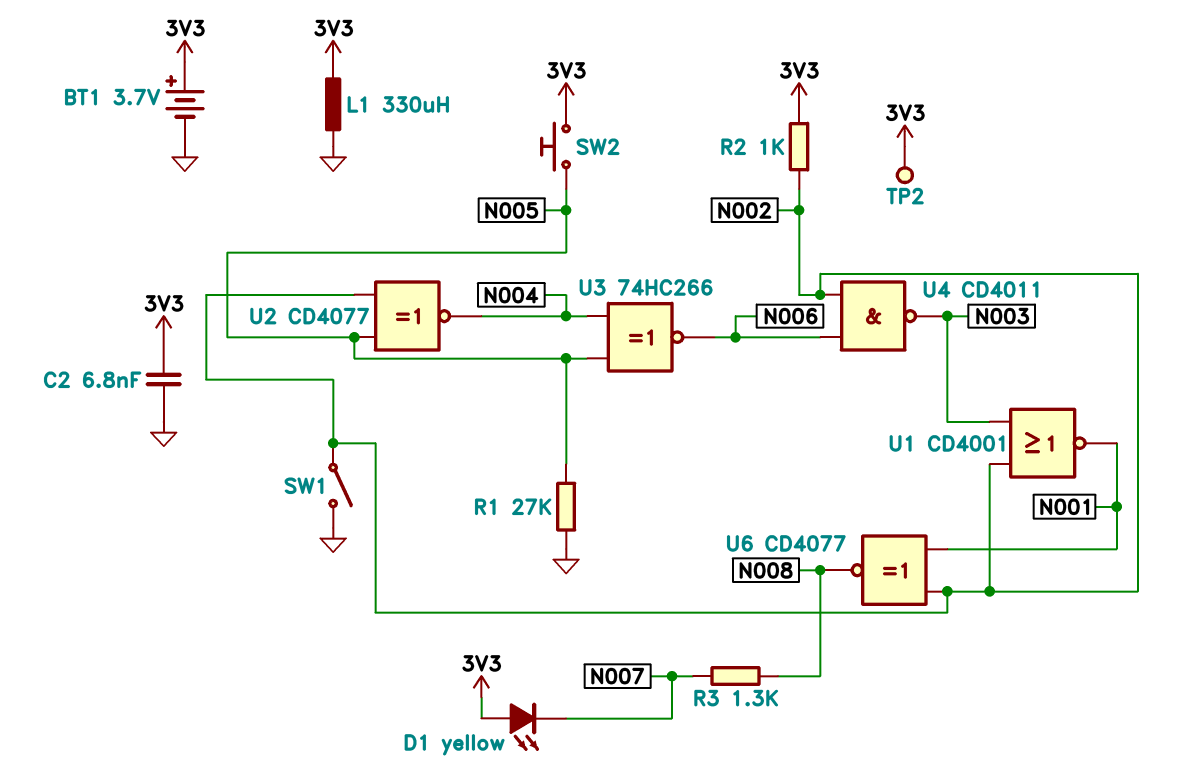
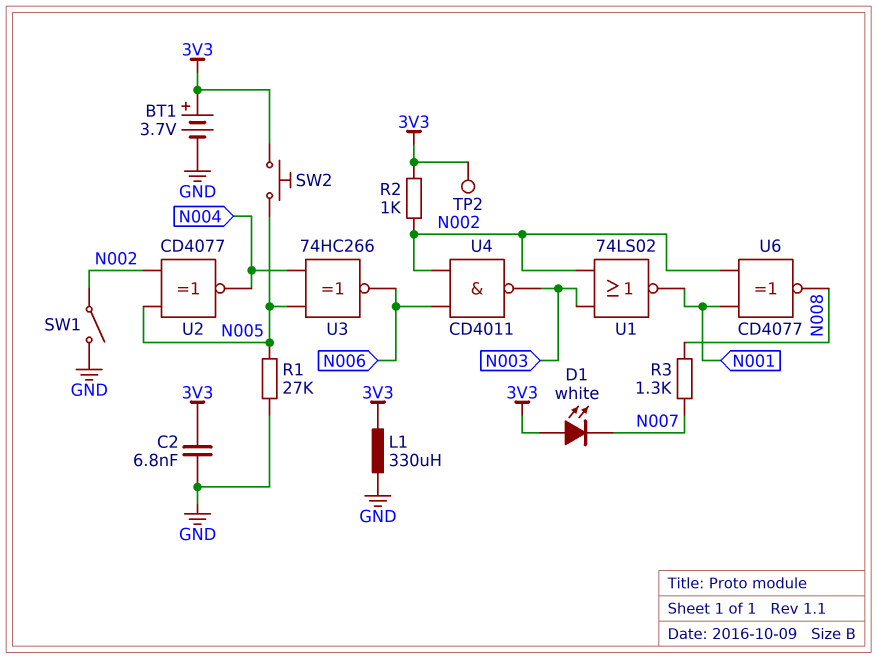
D1: LED yellow (A 3V3, K N007) -> LED white (A 3V3, K N007)
U1: NOR CD4001 (in N002, in N003, out N001) -> NOR 74LS02 (in N002, in N003, out N001)

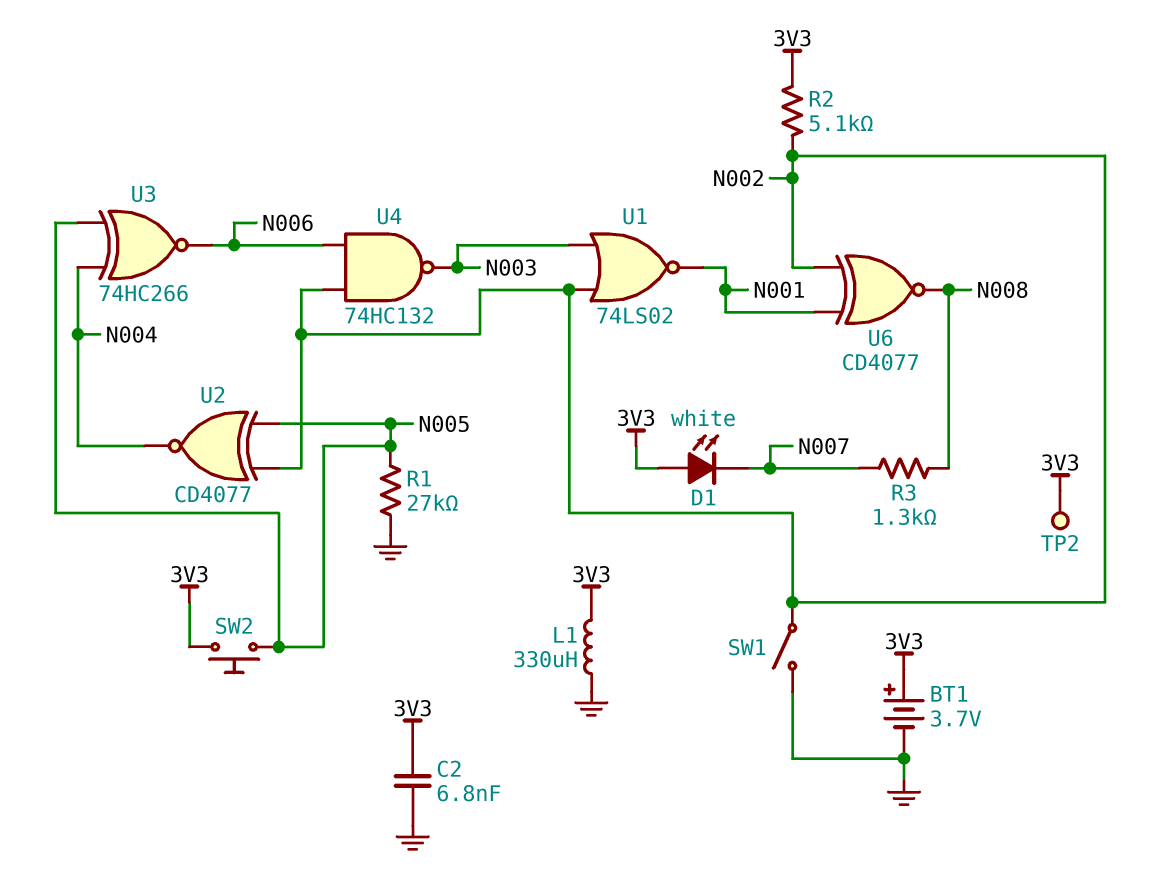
R2: 1k (3V3, N002) -> 5.1k (3V3, N002)
U4: NAND CD4011 (in N002, in N006, out N003) -> NAND 74HC132 (in N002, in N006, out N003)

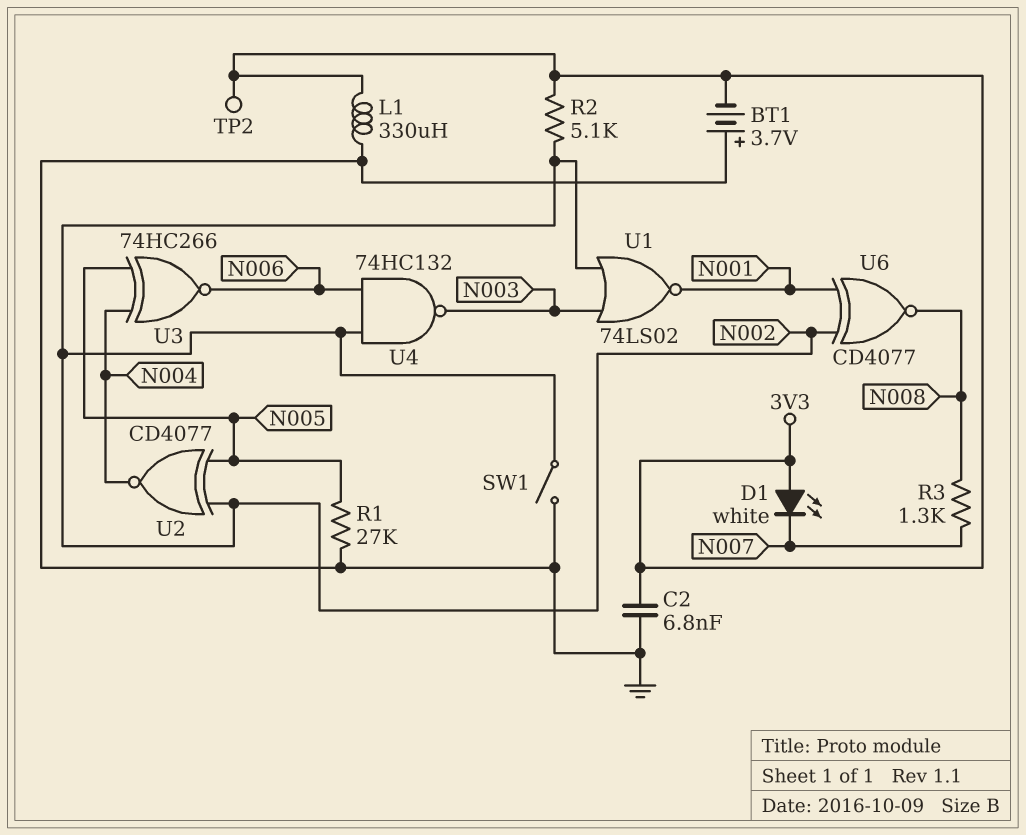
BT1: 3.7V (plus 3V3, minus GND) -> 3.7V (plus GND, minus 3V3)
SW2: button (3V3, N005) -> none

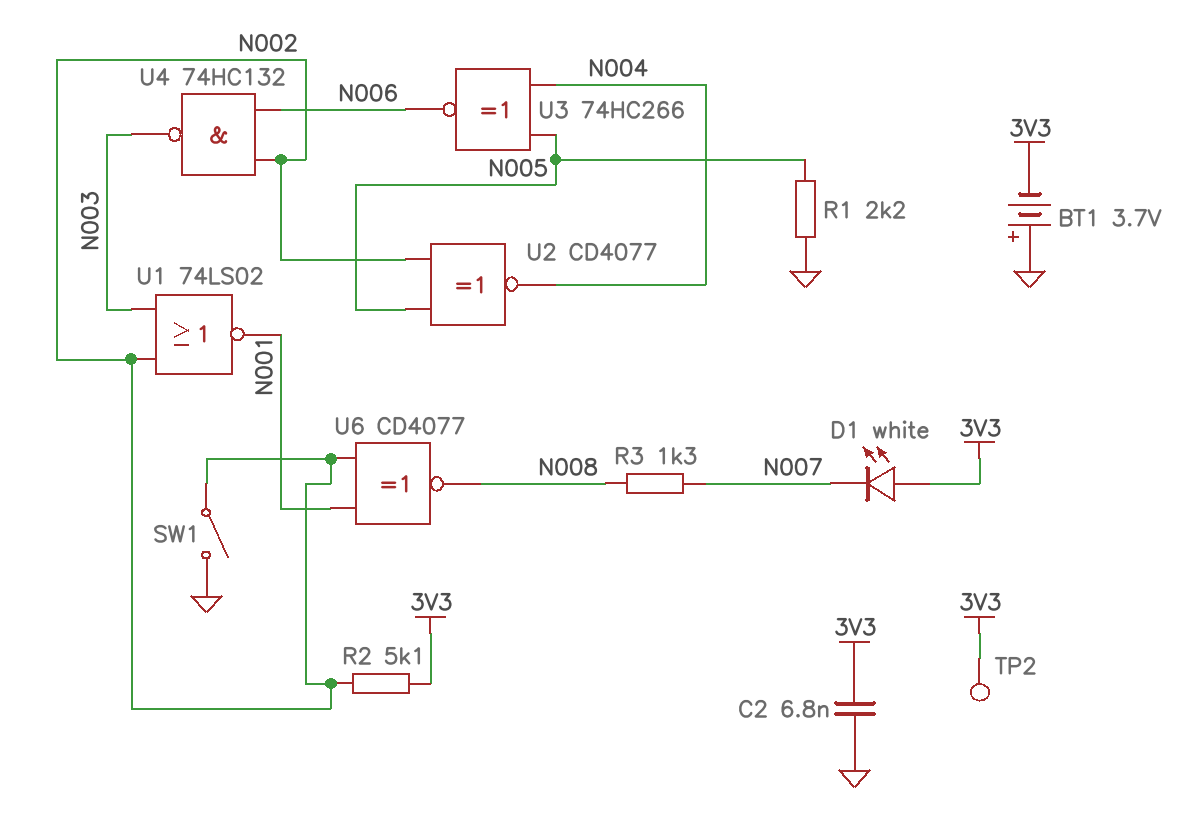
L1: 330uH (3V3, GND) -> none
R1: 27k (GND, N005) -> 2.2k (GND, N005)

